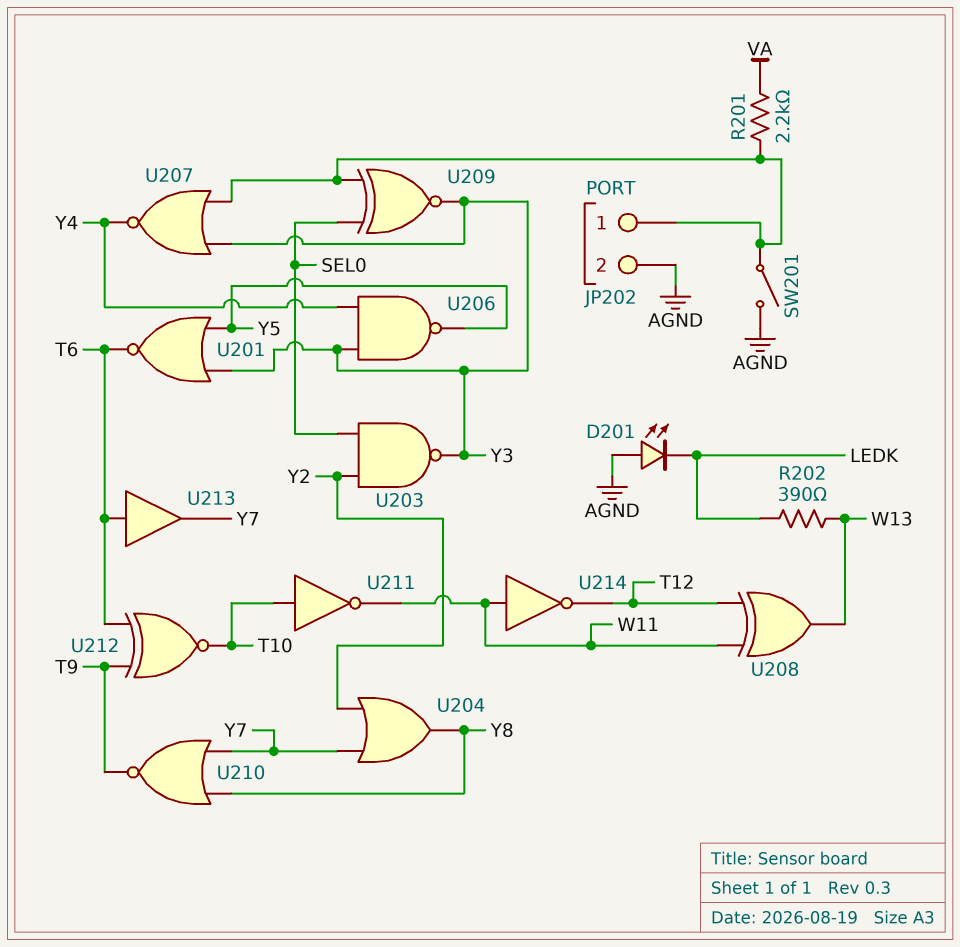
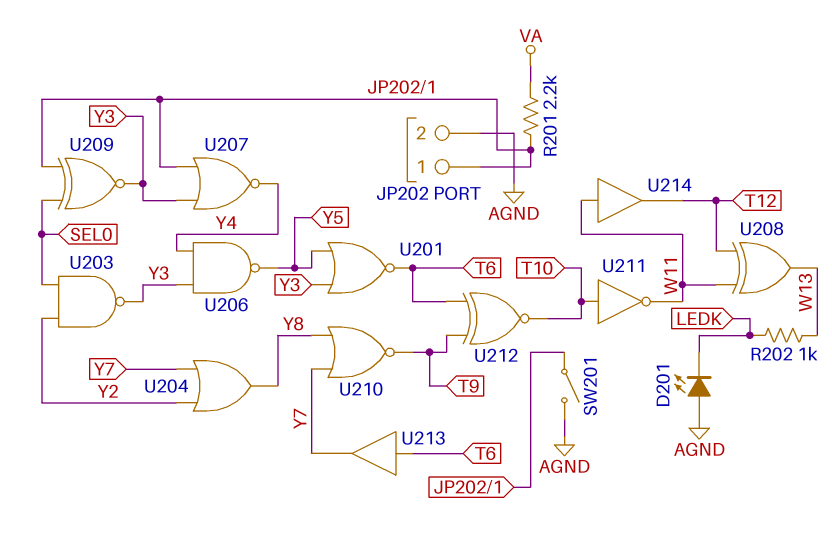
R202: 390 (LEDK, W13) -> 1k (LEDK, W13)
U214: NOT (in W11, out T12) -> buffer (in W11, out T12)

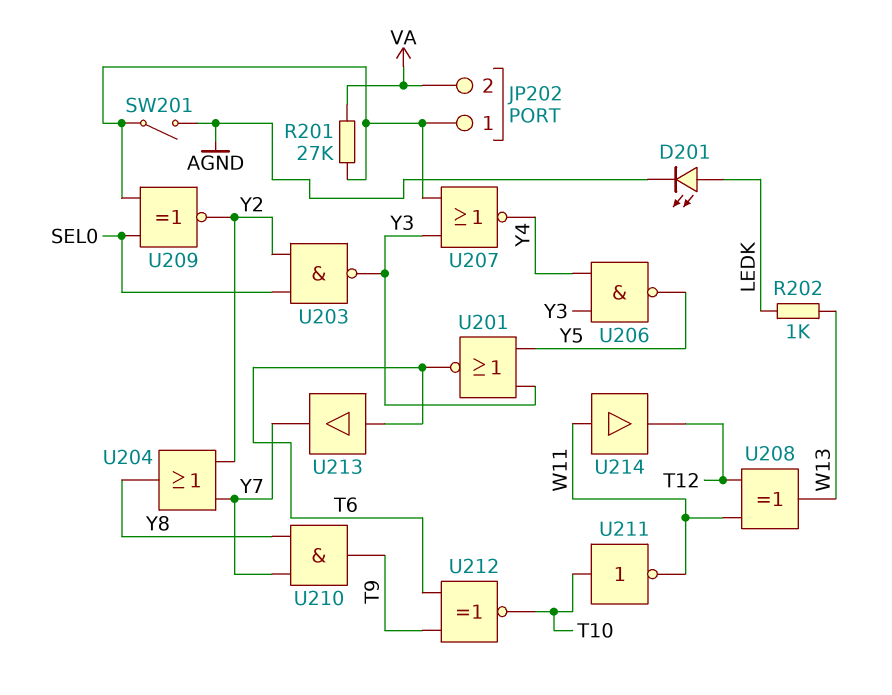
D201: LED (A AGND, K LEDK) -> LED (A LEDK, K AGND)
JP202 pin 2: AGND -> VA
R201: 2.2k (JP202/1, VA) -> 27k (JP202/1, VA)
U209: XNOR (in JP202/1, in SEL0, out Y3) -> XNOR (in JP202/1, in SEL0, out Y2)
U210: NOR (in Y7, in Y8, out T9) -> AND (in Y7, in Y8, out T9)

